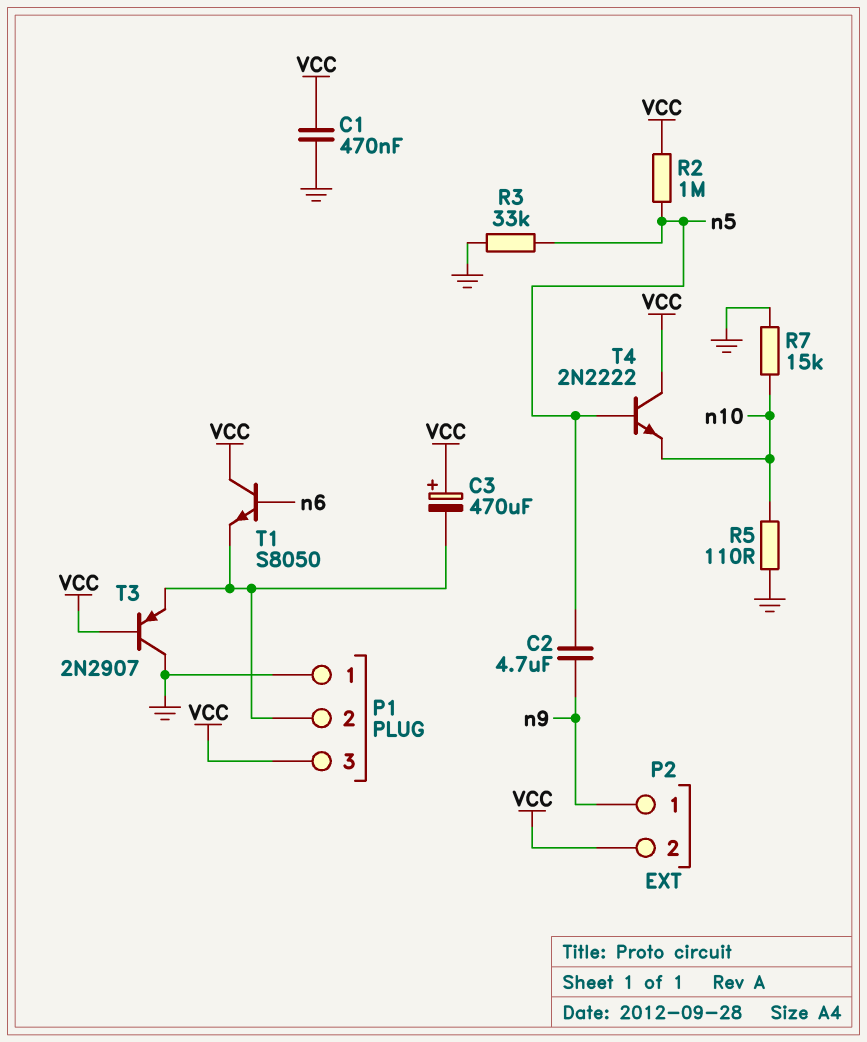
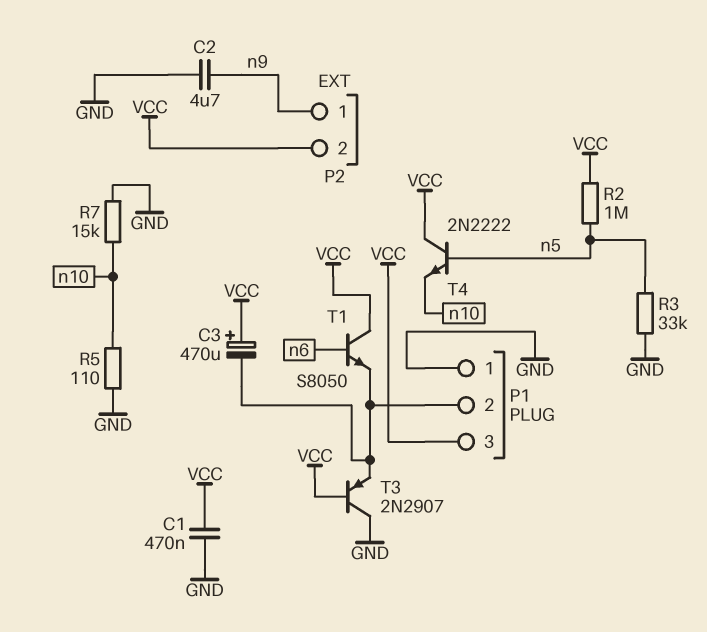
C2: 4.7uF (n5, n9) -> 4.7uF (GND, n9)

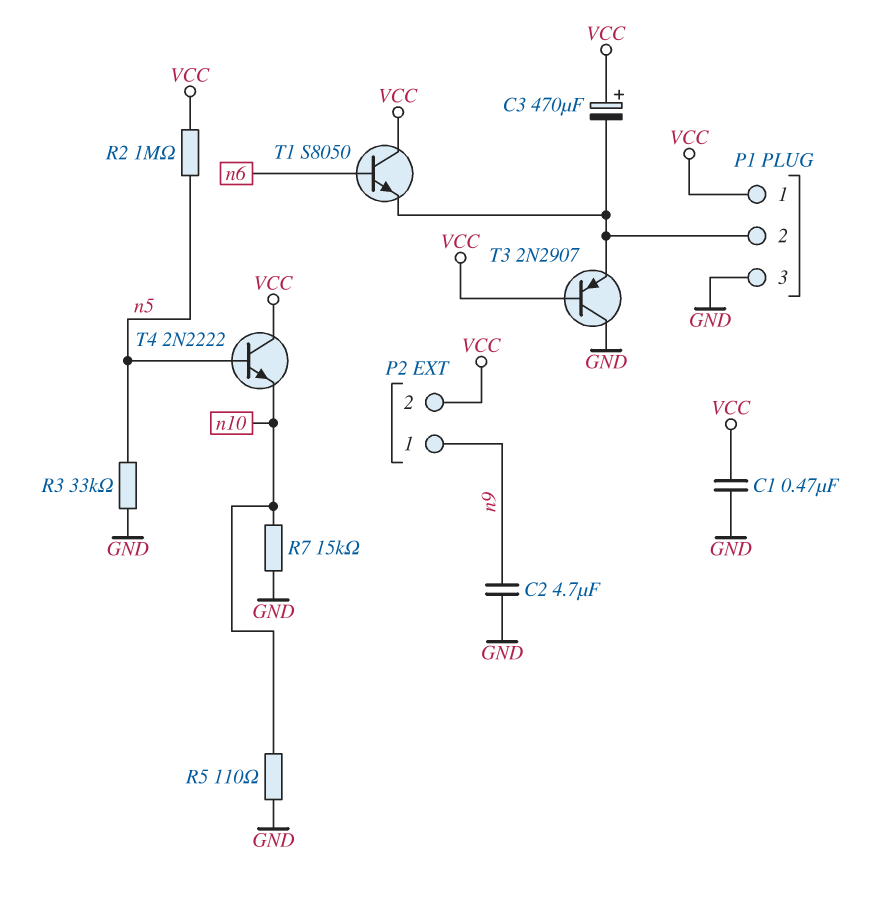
P1 pin 1: GND -> VCC
P1 pin 3: VCC -> GND

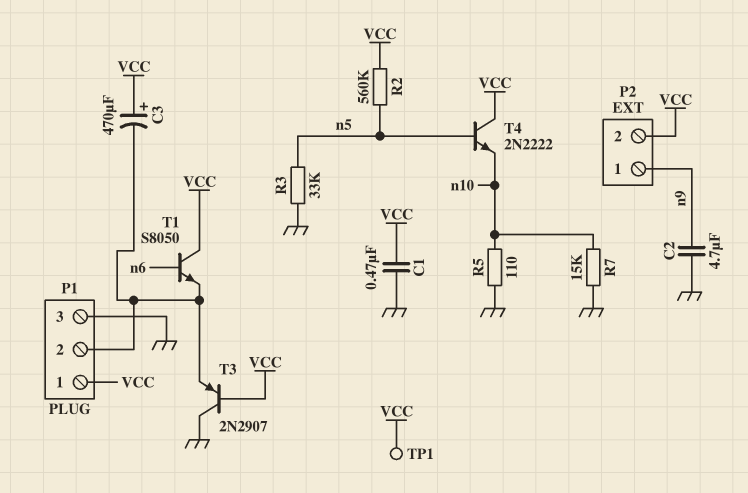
R2: 1M (VCC, n5) -> 560k (VCC, n5)
TP1: none -> test point (VCC)

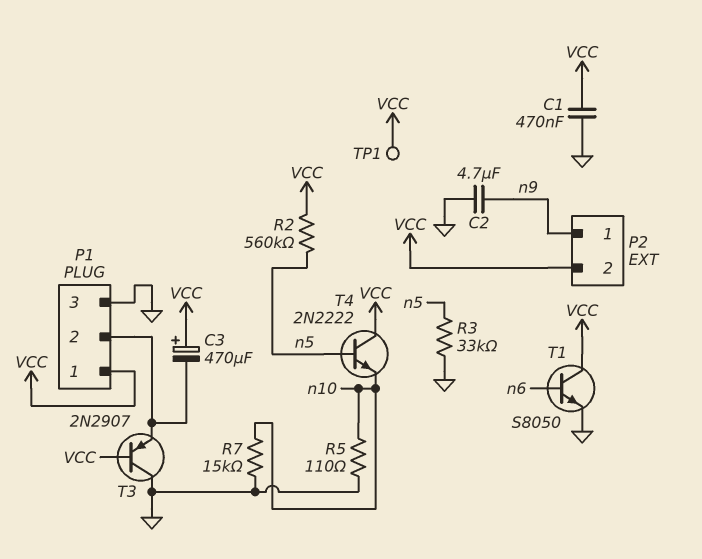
T1: NPN S8050 (B n6, C VCC, E P1/2) -> NPN S8050 (B n6, C VCC, E GND)

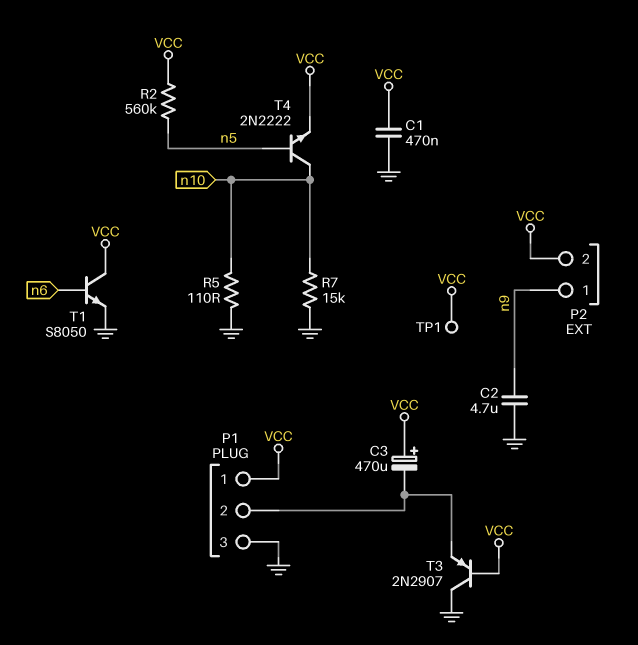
R3: 33k (GND, n5) -> none
T4: NPN 2N2222 (B n5, C VCC, E n10) -> NPN 2N2222 (B n5, C n10, E VCC)

